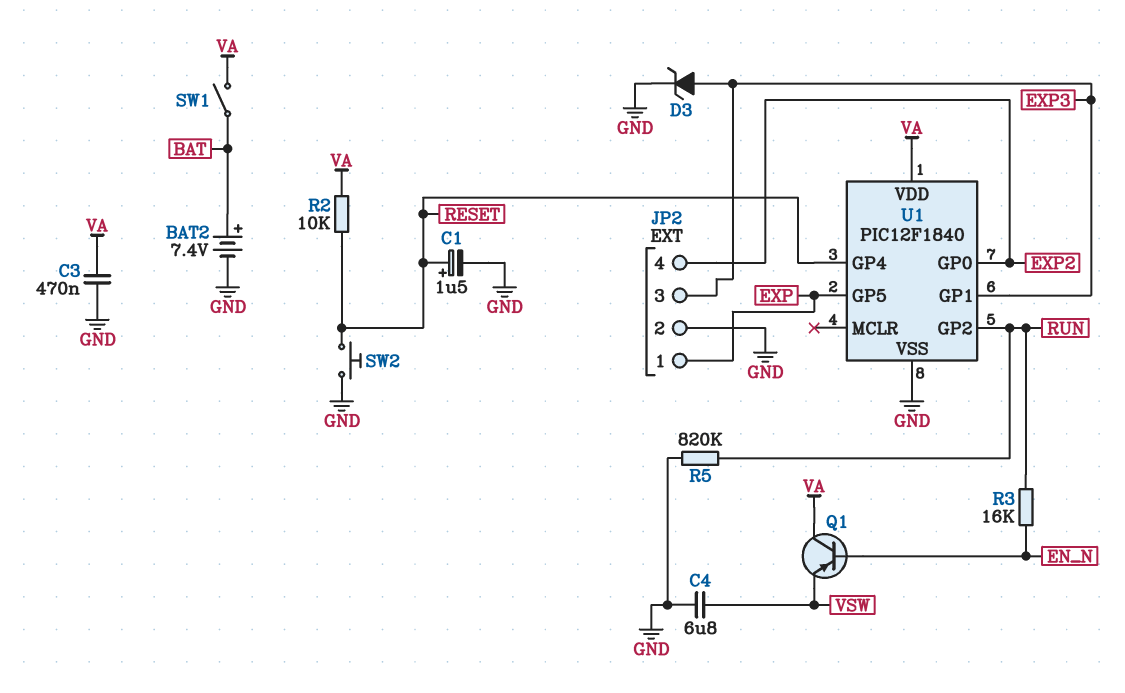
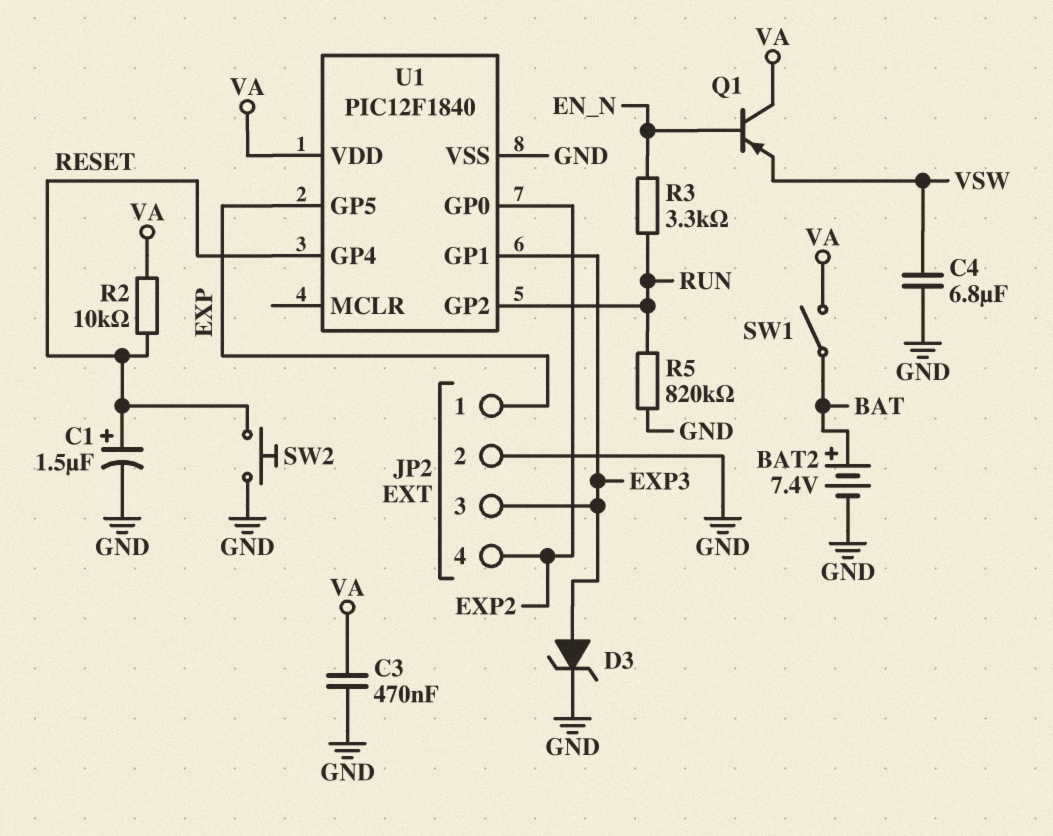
R3: 16k (EN_N, RUN) -> 3.3k (EN_N, RUN)

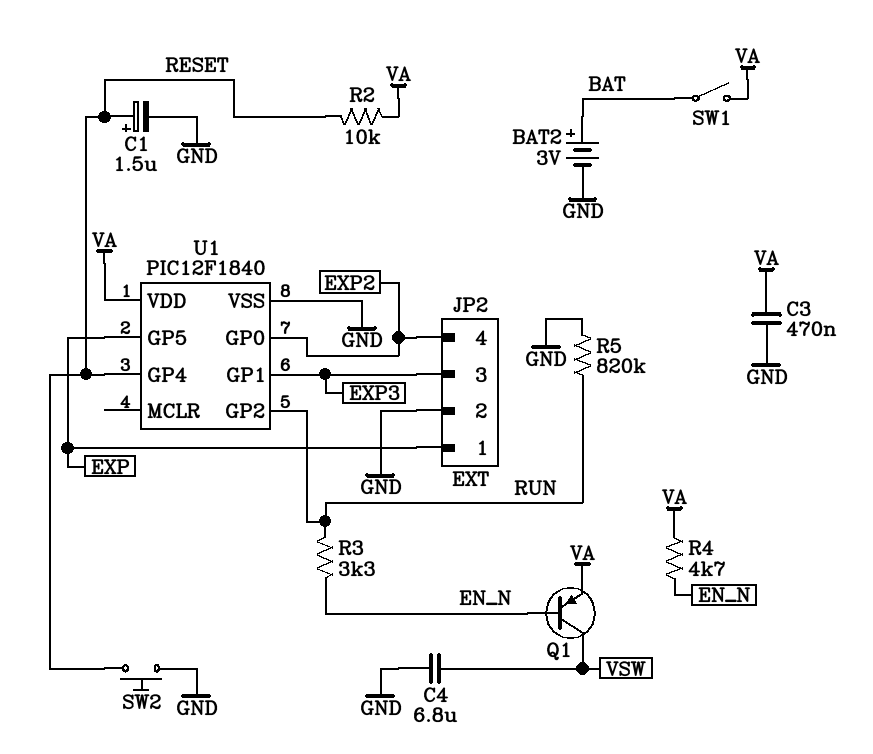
BAT2: 7.4V (plus BAT, minus GND) -> 3V (plus BAT, minus GND)
D3: zener (A EXP3, K GND) -> none
Q1: PNP (B EN_N, C VA, E VSW) -> PNP (B EN_N, C VSW, E VA)
R4: none -> 4.7k (EN_N, VA)

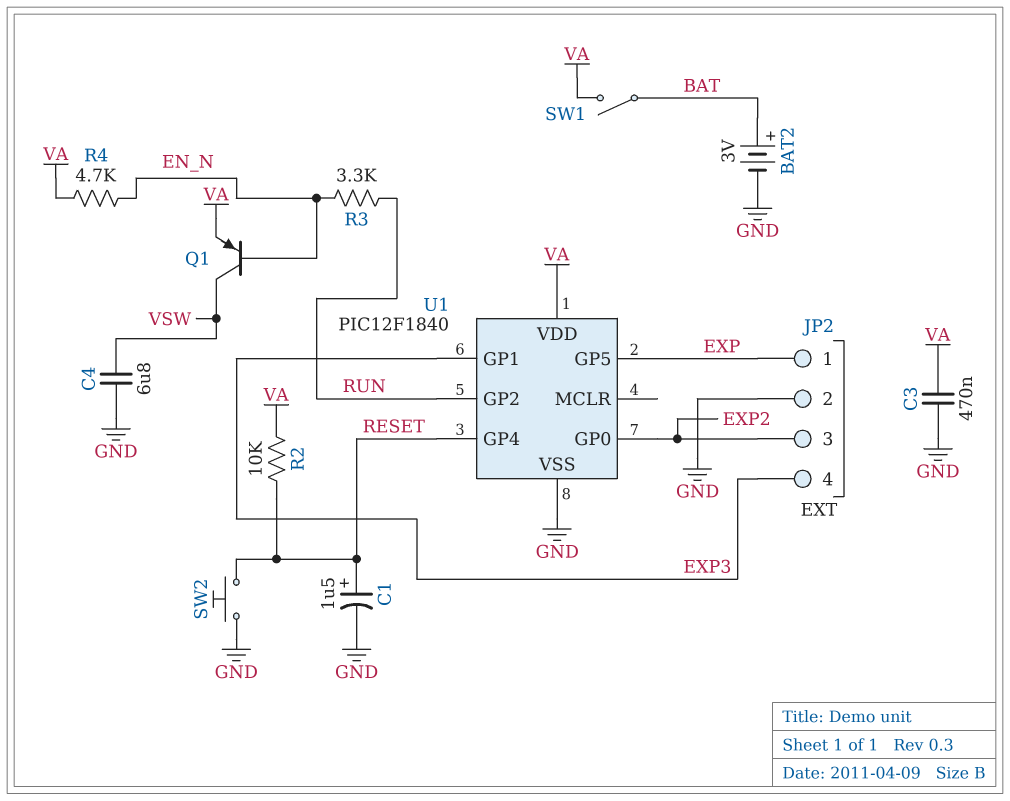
JP2 pin 3: EXP3 -> EXP2
JP2 pin 4: EXP2 -> EXP3
R5: 820k (GND, RUN) -> none

